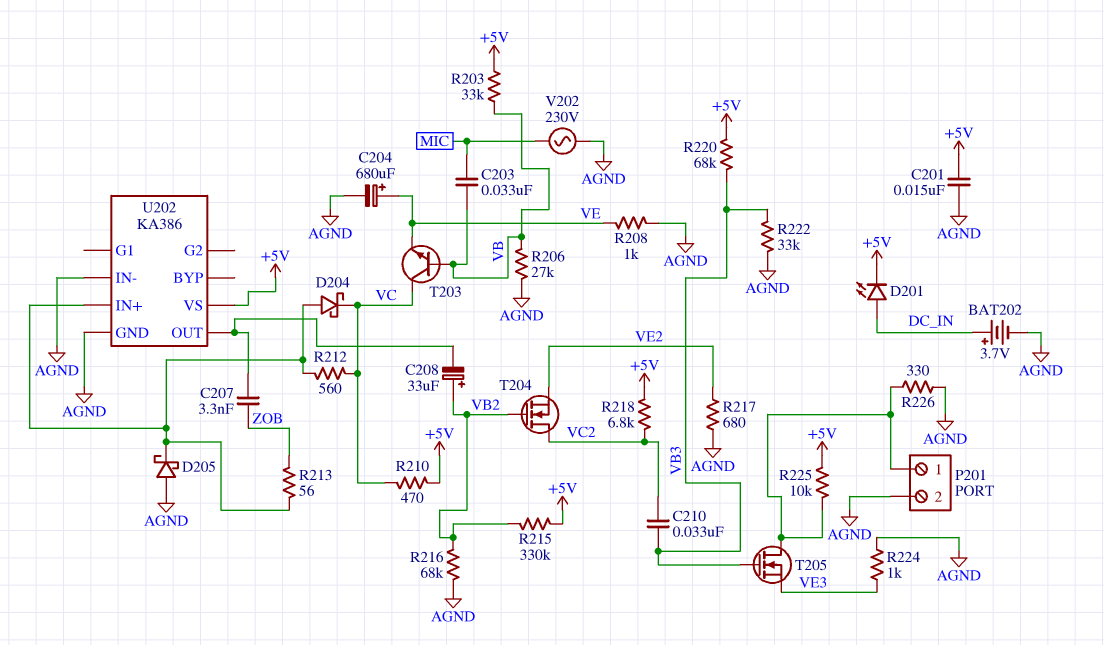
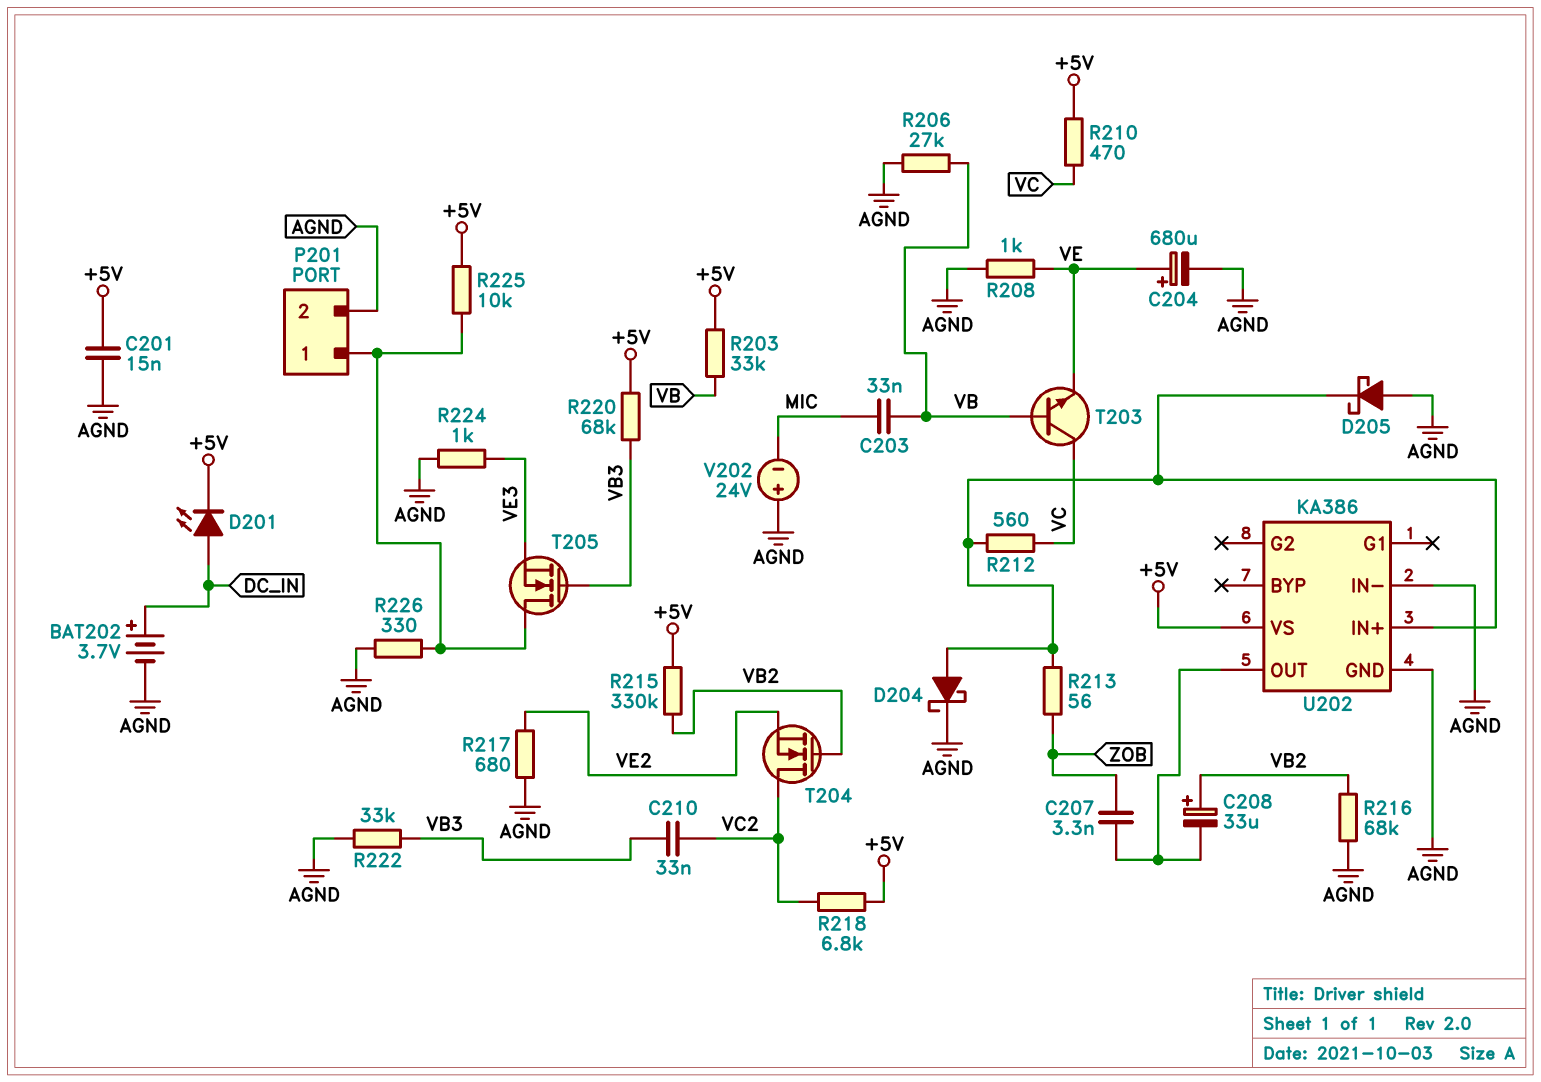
D204: schottky (A U202/IN+, K VC) -> schottky (A U202/IN+, K AGND)
V202: AC 230V (AGND, MIC) -> 24V (plus AGND, minus MIC)

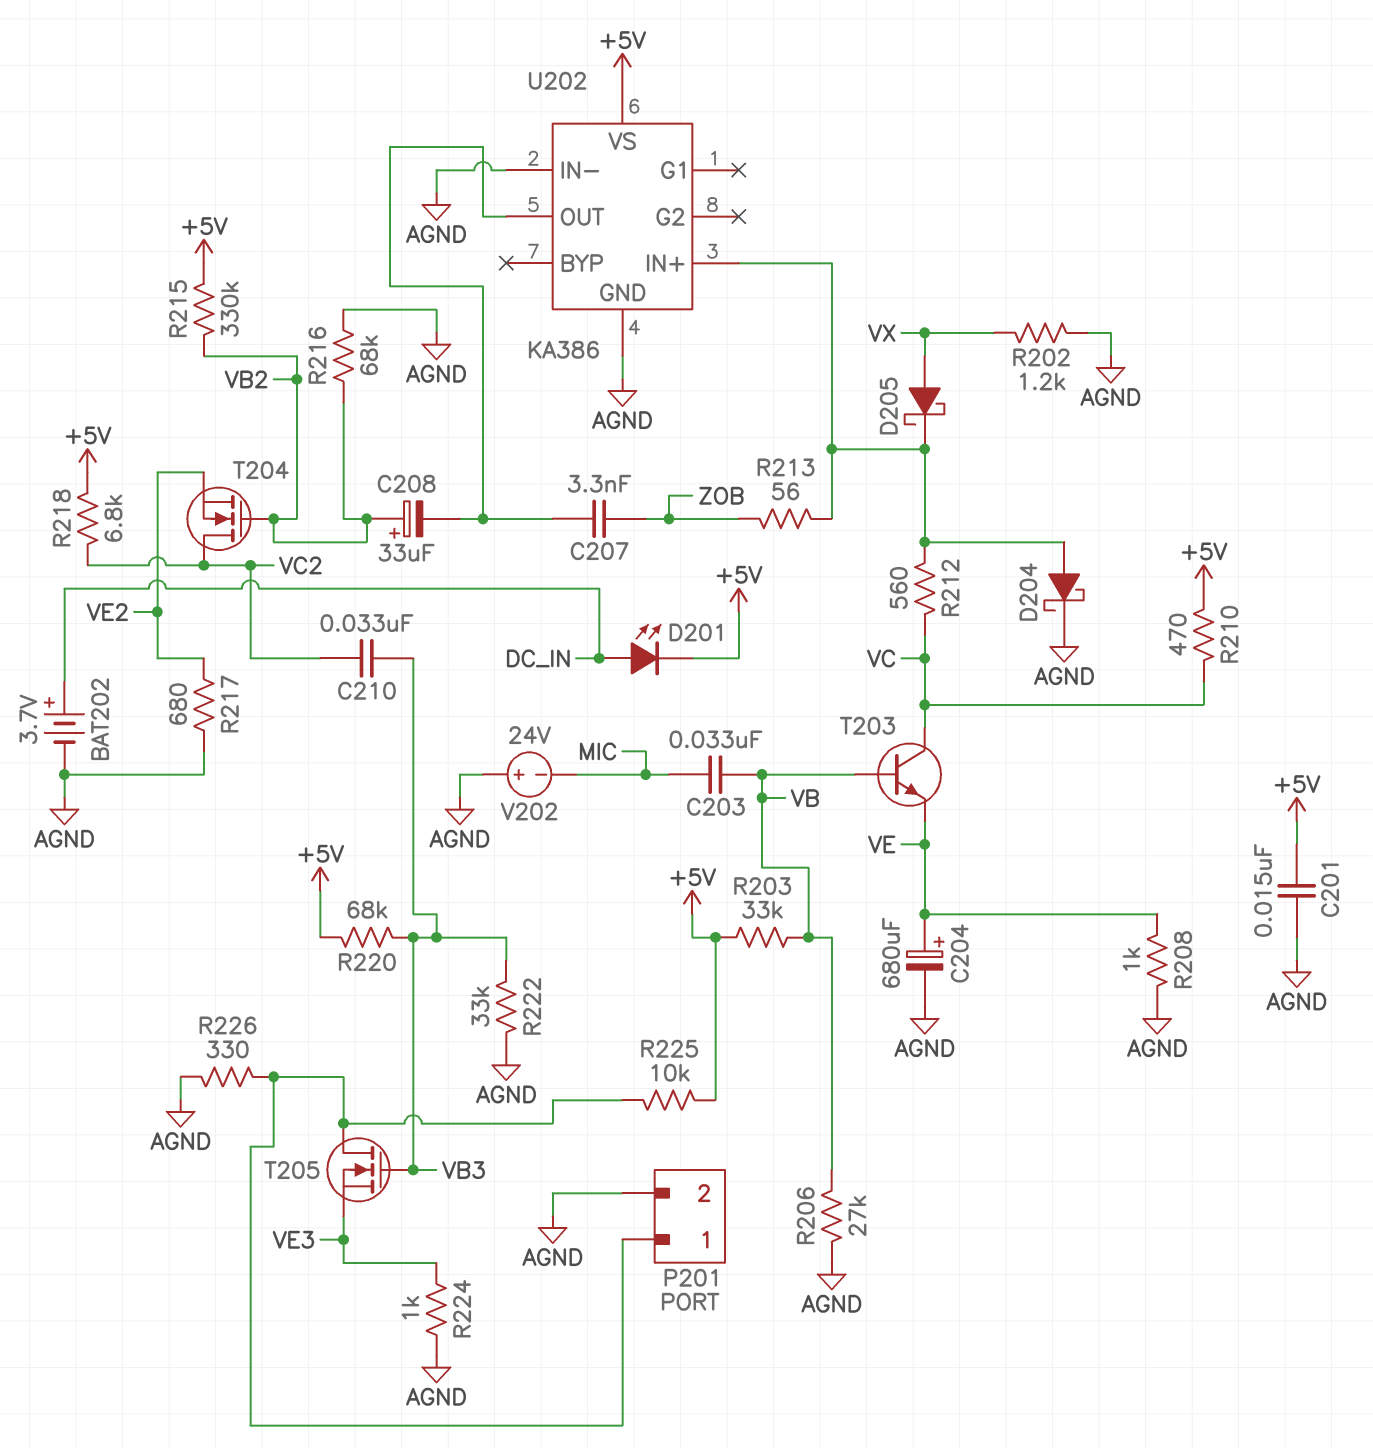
D205: schottky (A AGND, K U202/IN+) -> schottky (A VX, K U202/IN+)
R202: none -> 1.2k (AGND, VX)

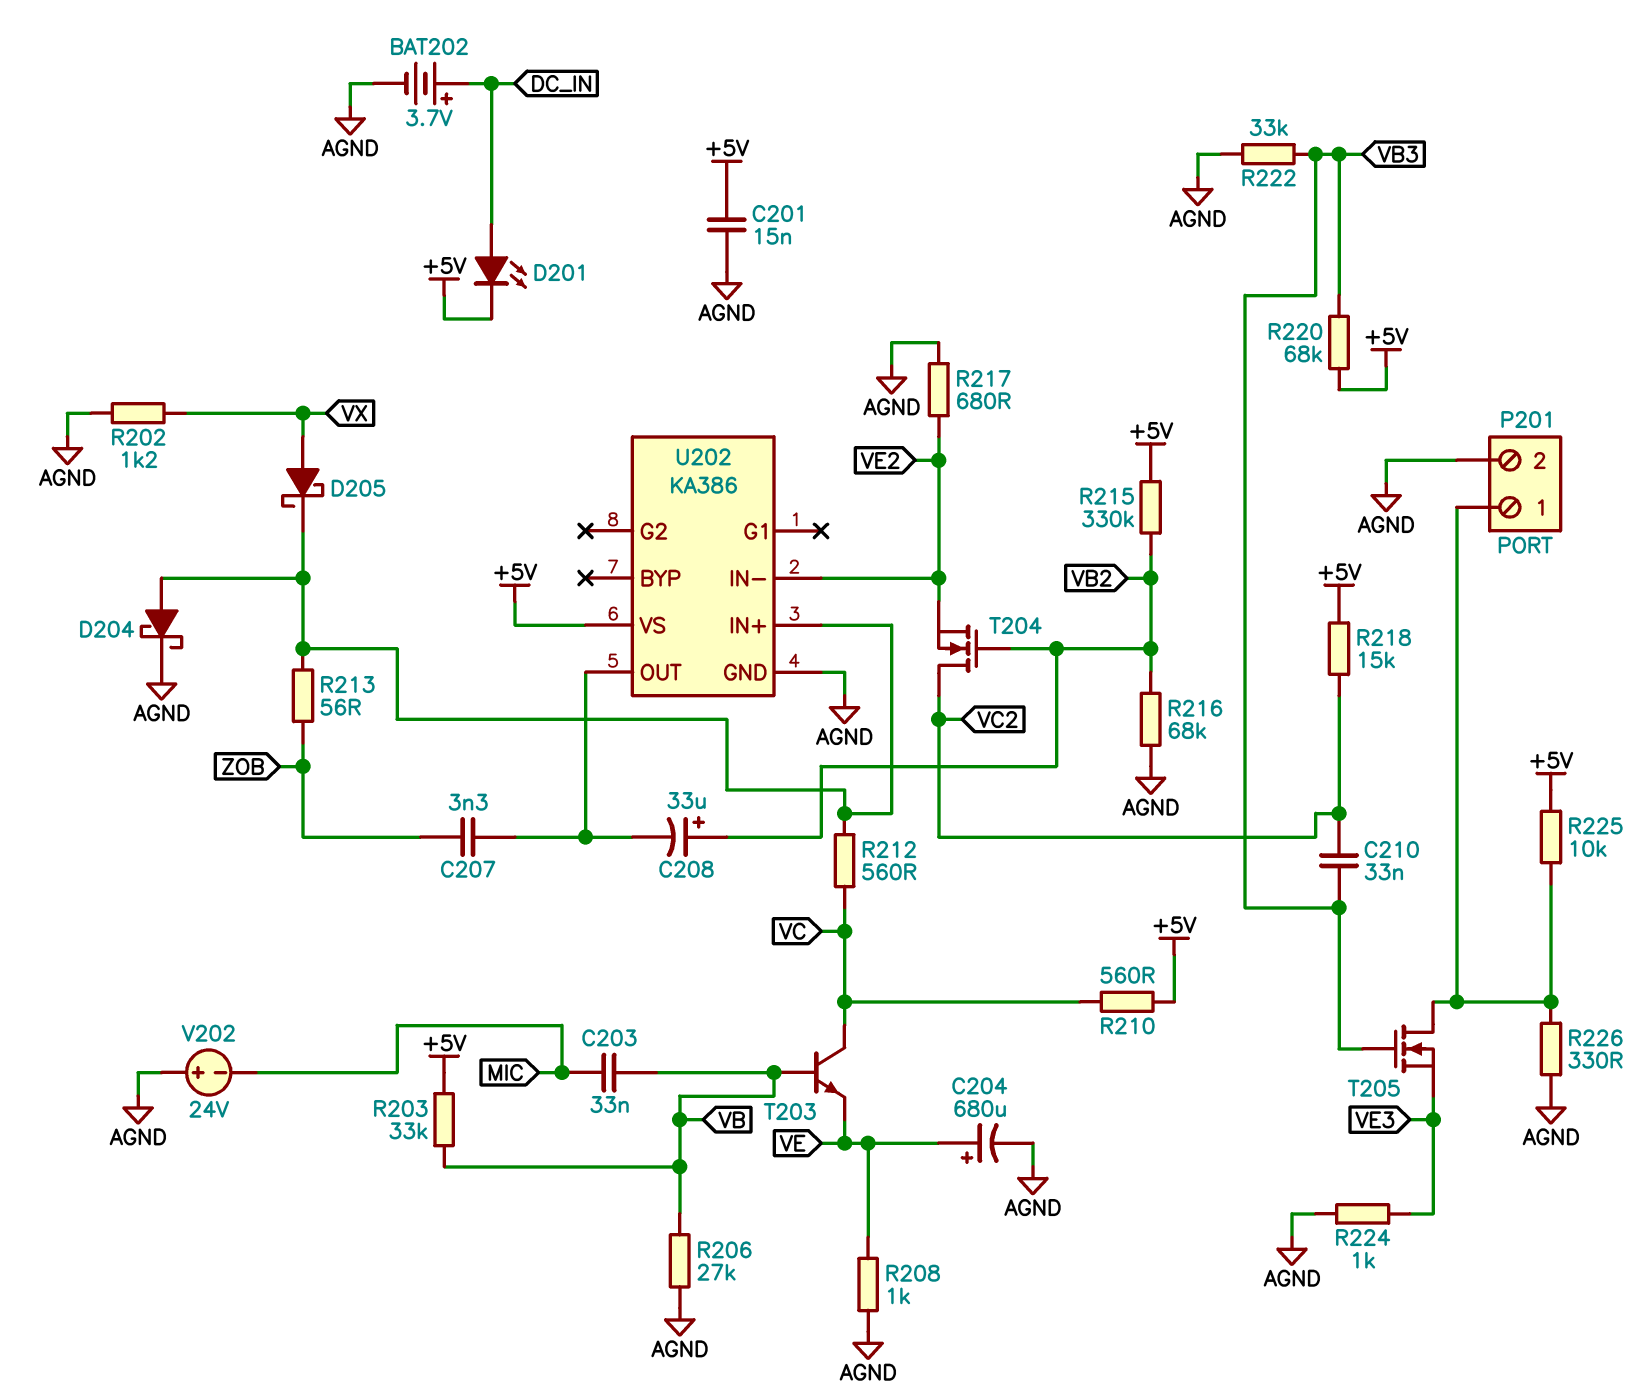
R210: 470 (+5V, VC) -> 560 (+5V, VC)
R218: 6.8k (+5V, VC2) -> 15k (+5V, VC2)
U202 pin IN-: AGND -> VE2

